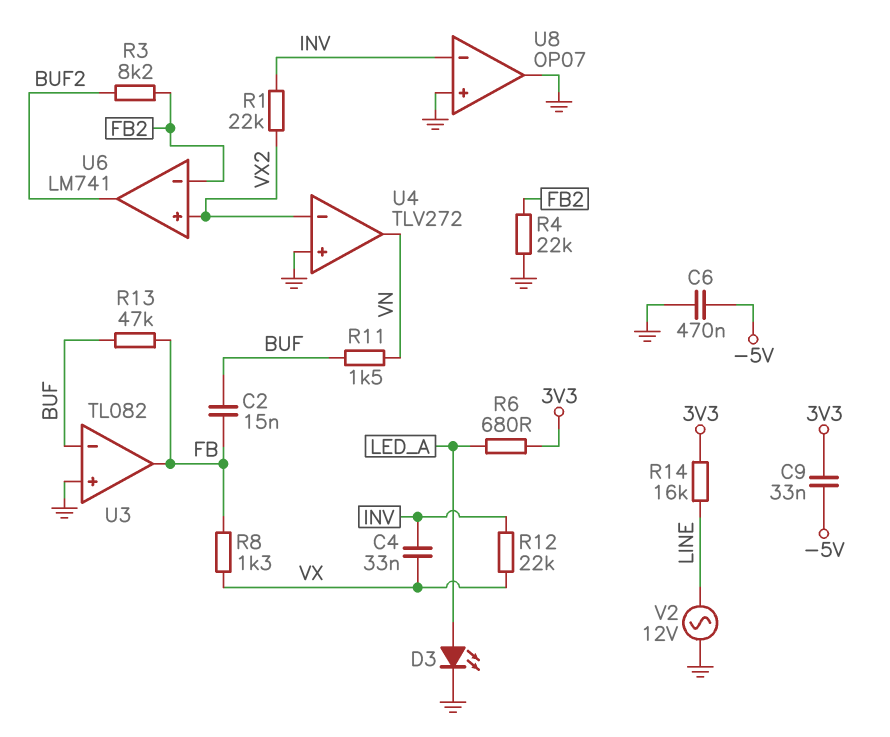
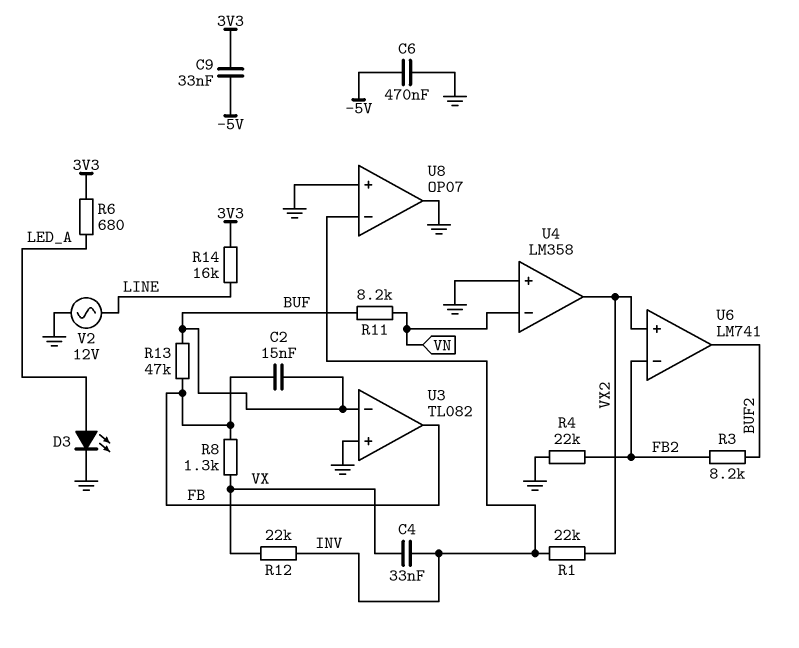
R11: 1.5k (BUF, VN) -> 8.2k (BUF, VN)
U4: TLV272 -> LM358
U4 pin in-: VX2 -> VN
U4 pin out: VN -> VX2

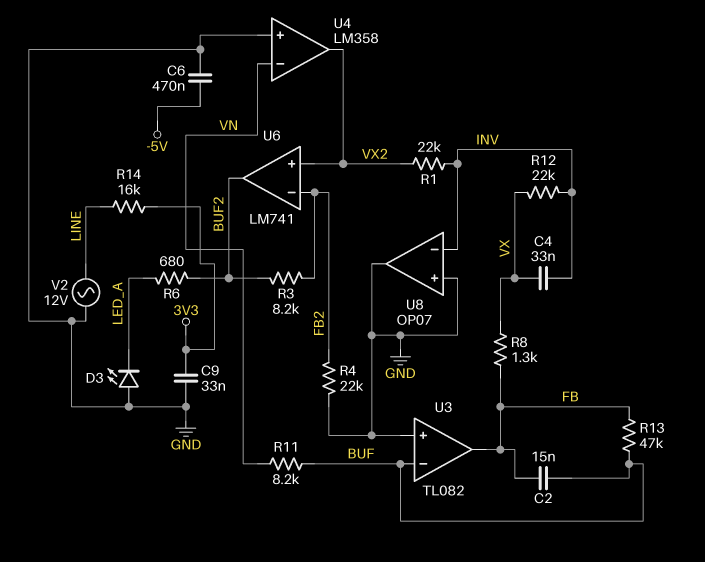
C9: 33nF (-5V, 3V3) -> 33nF (3V3, GND)
D3: LED (A LED_A, K GND) -> LED (A GND, K LED_A)
R6: 680 (3V3, LED_A) -> 680 (BUF2, LED_A)

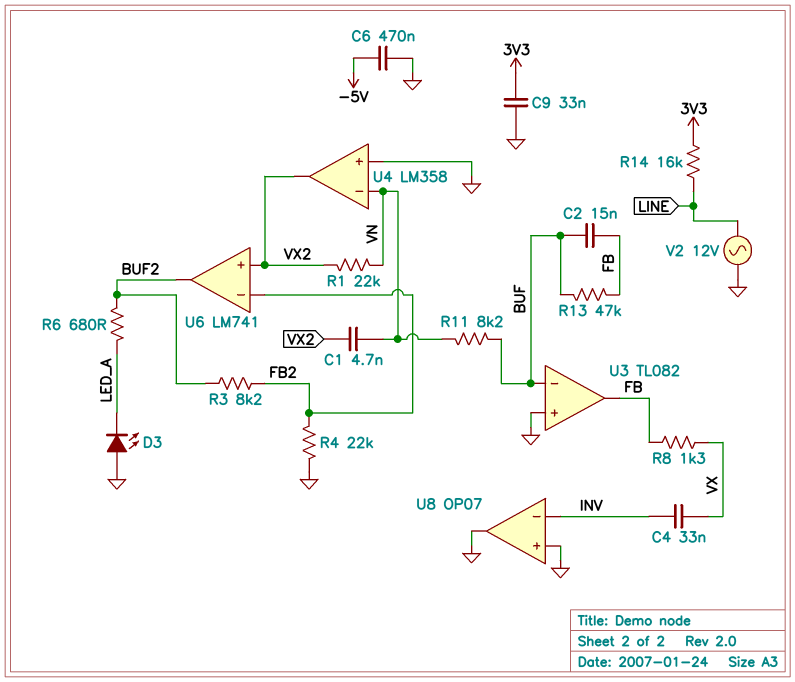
C1: none -> 4.7nF (VN, VX2)
R1: 22k (INV, VX2) -> 22k (VN, VX2)
R12: 22k (INV, VX) -> none

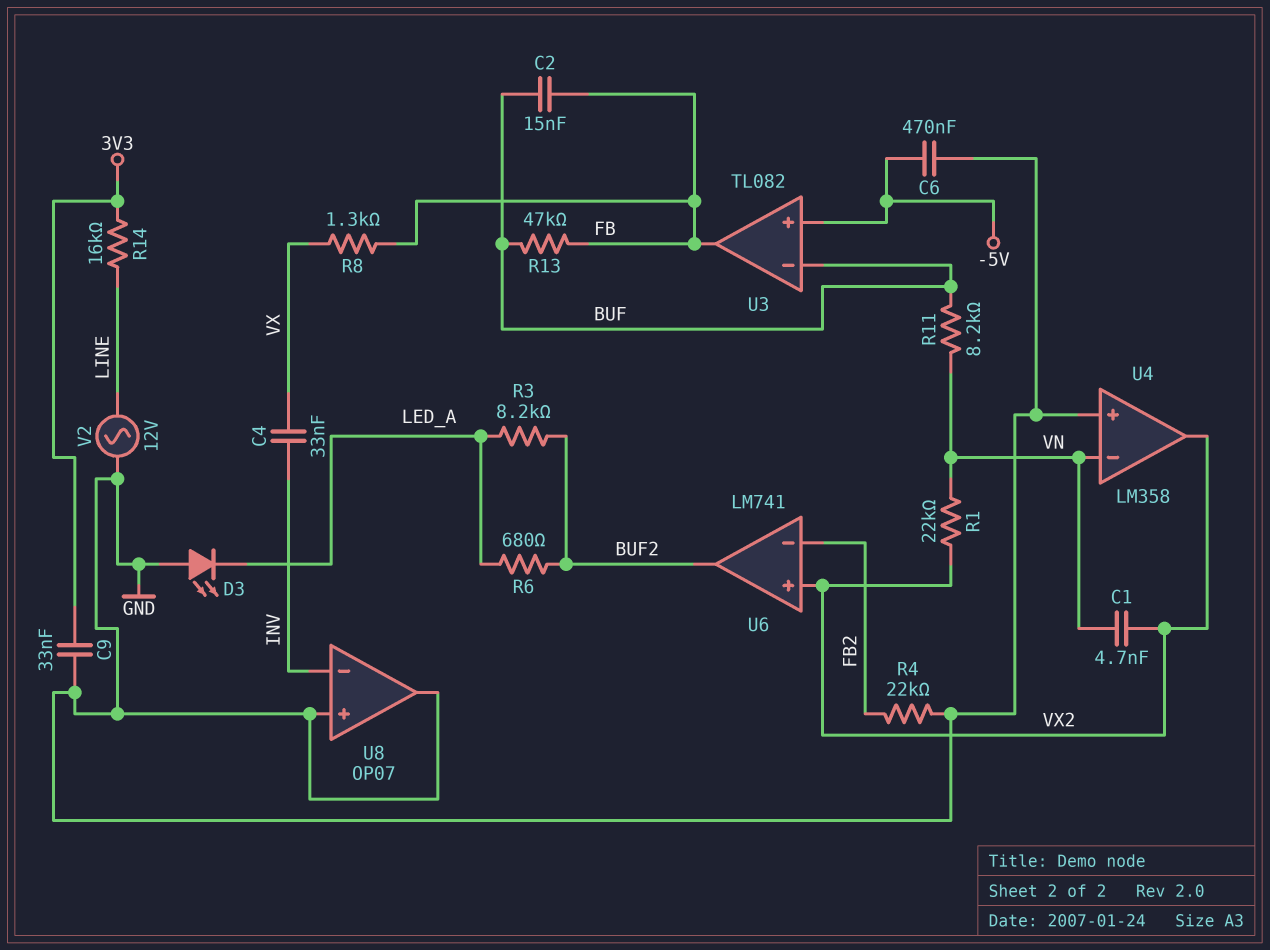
R3: 8.2k (BUF2, FB2) -> 8.2k (BUF2, LED_A)
U3 pin in+: GND -> -5V

